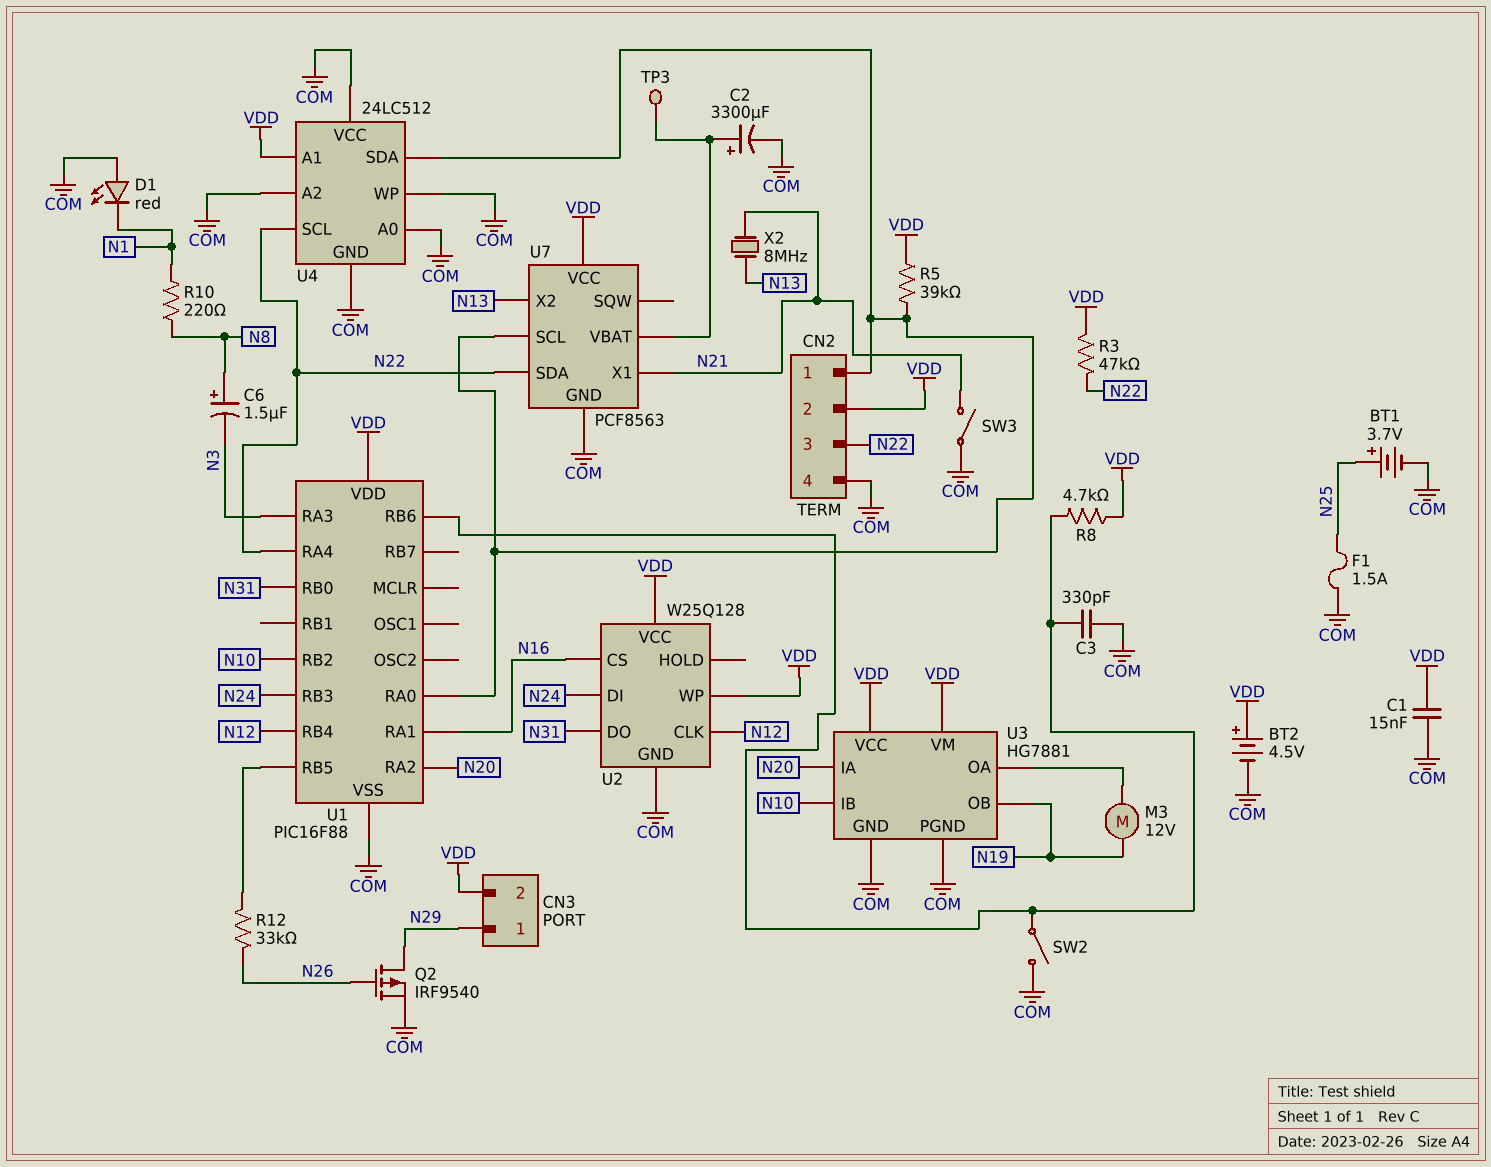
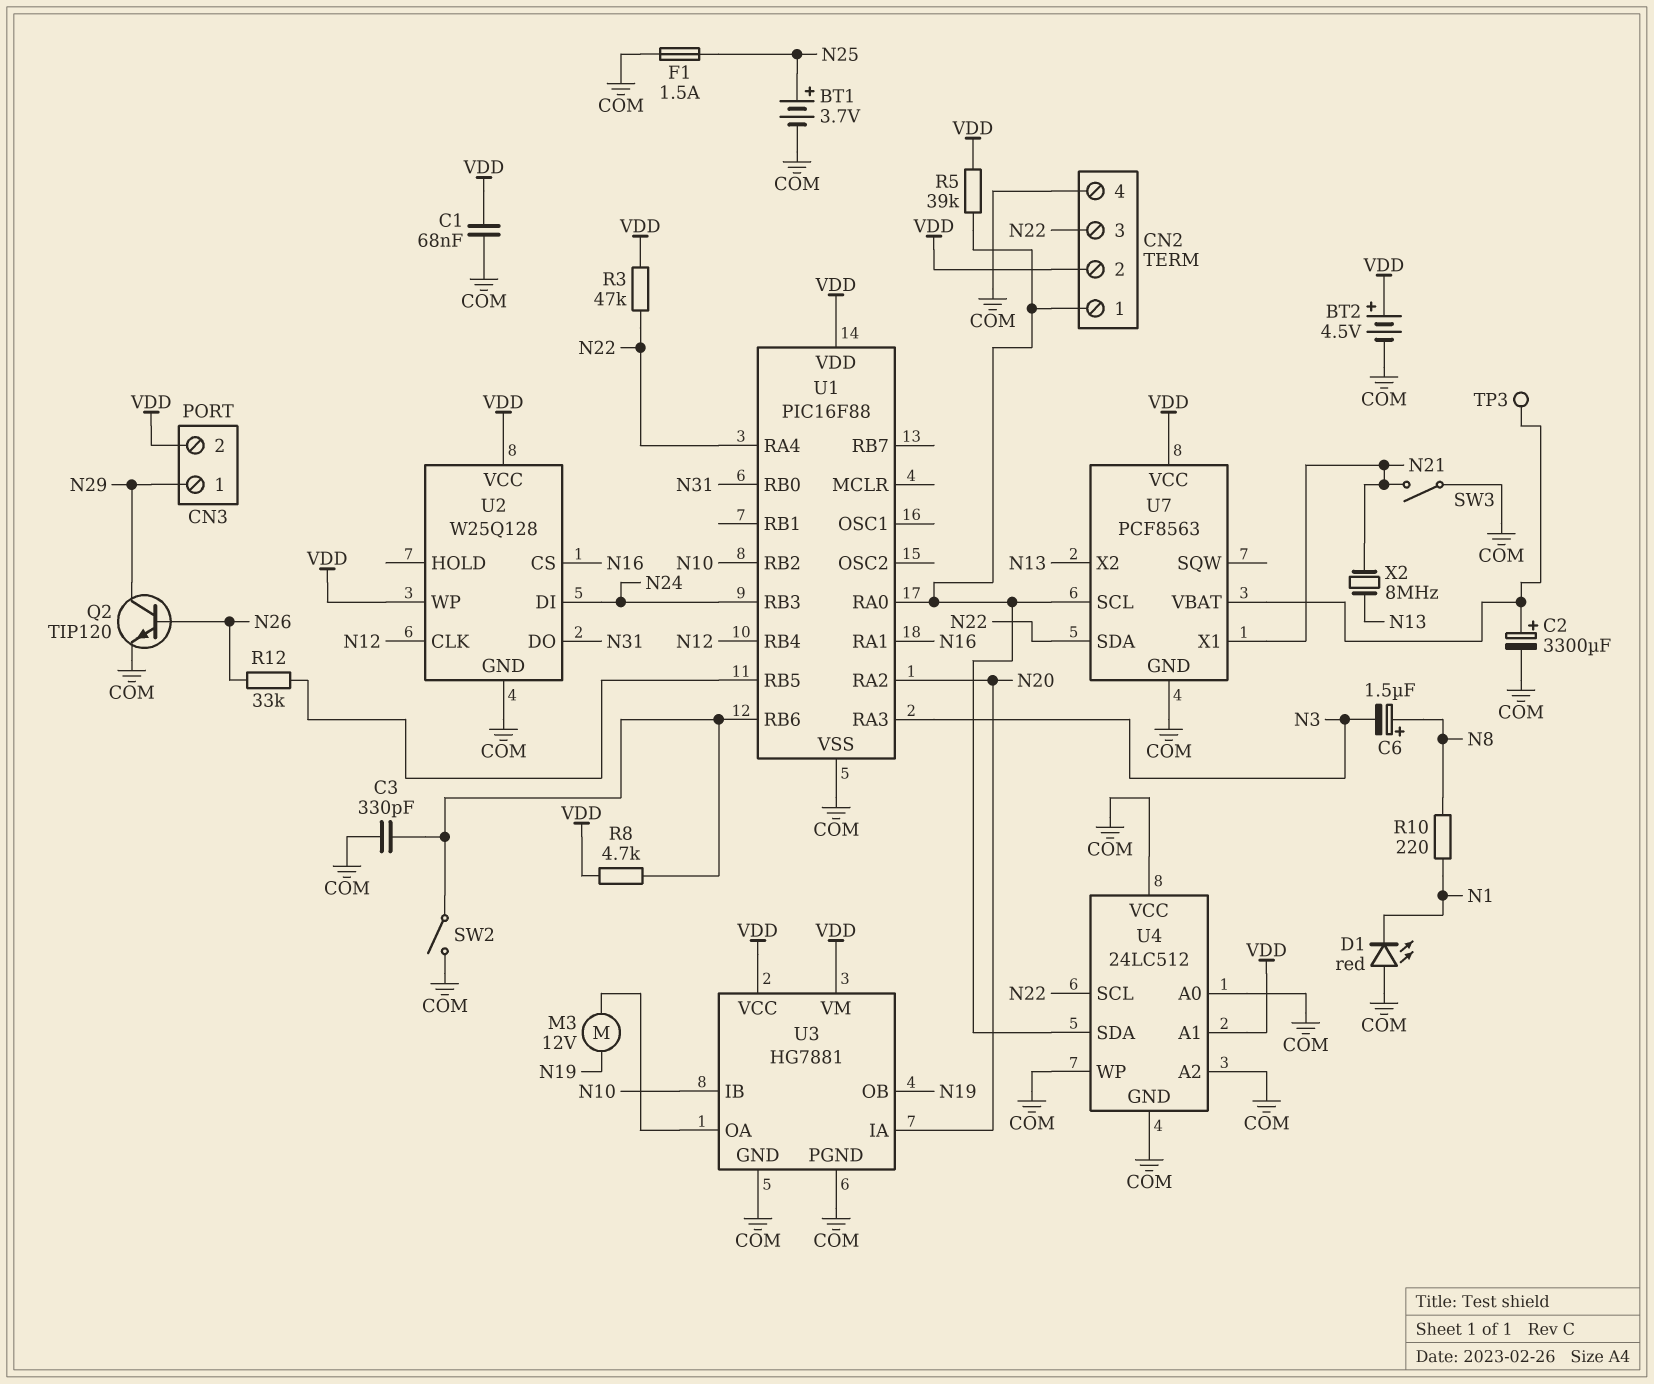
C1: 15nF (COM, VDD) -> 68nF (COM, VDD)
Q2: PMOS IRF9540 (G N26, D N29, S COM) -> NPN TIP120 (B N26, C N29, E COM)

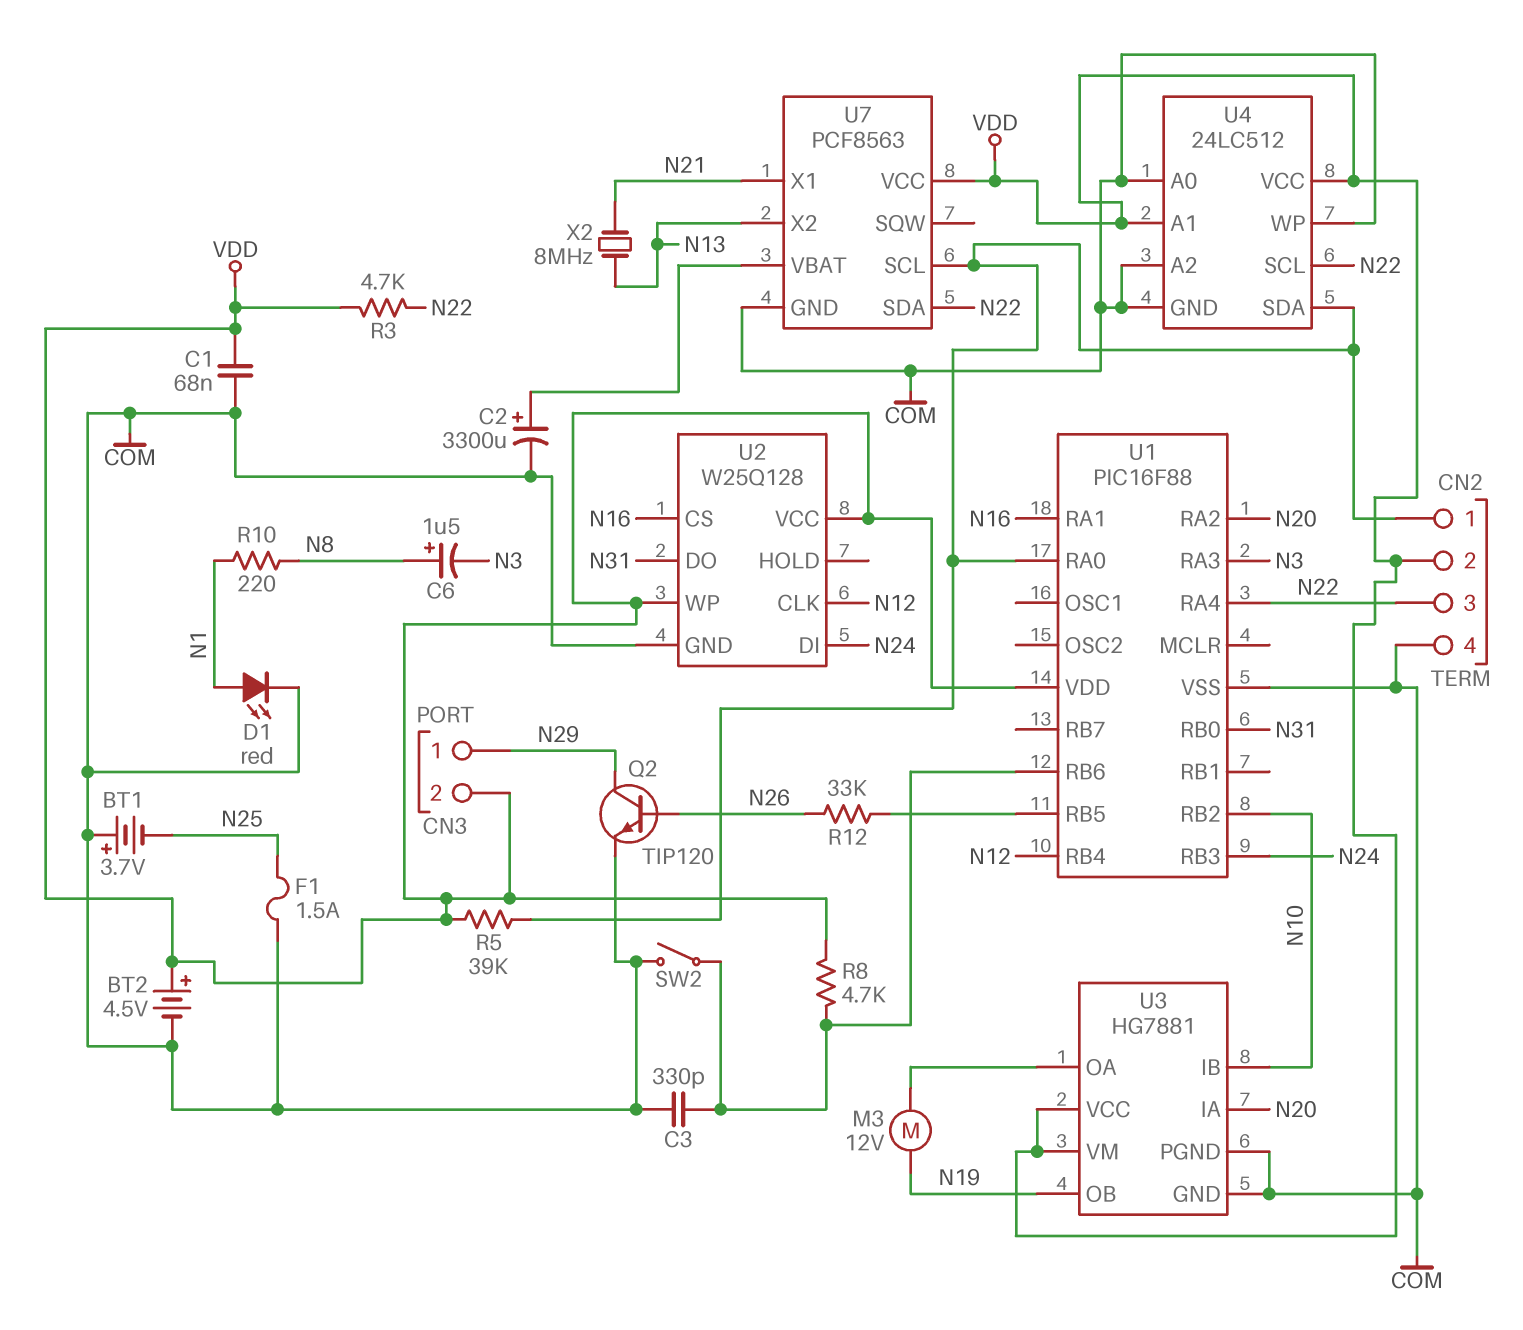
BT1: 3.7V (plus N25, minus COM) -> 3.7V (plus COM, minus N25)
D1: LED red (A COM, K N1) -> LED red (A N1, K COM)
R3: 47k (N22, VDD) -> 4.7k (N22, VDD)
SW3: switch (COM, N21) -> none
TP3: test point (U7/VBAT) -> none
U4 pin VCC: COM -> VDD

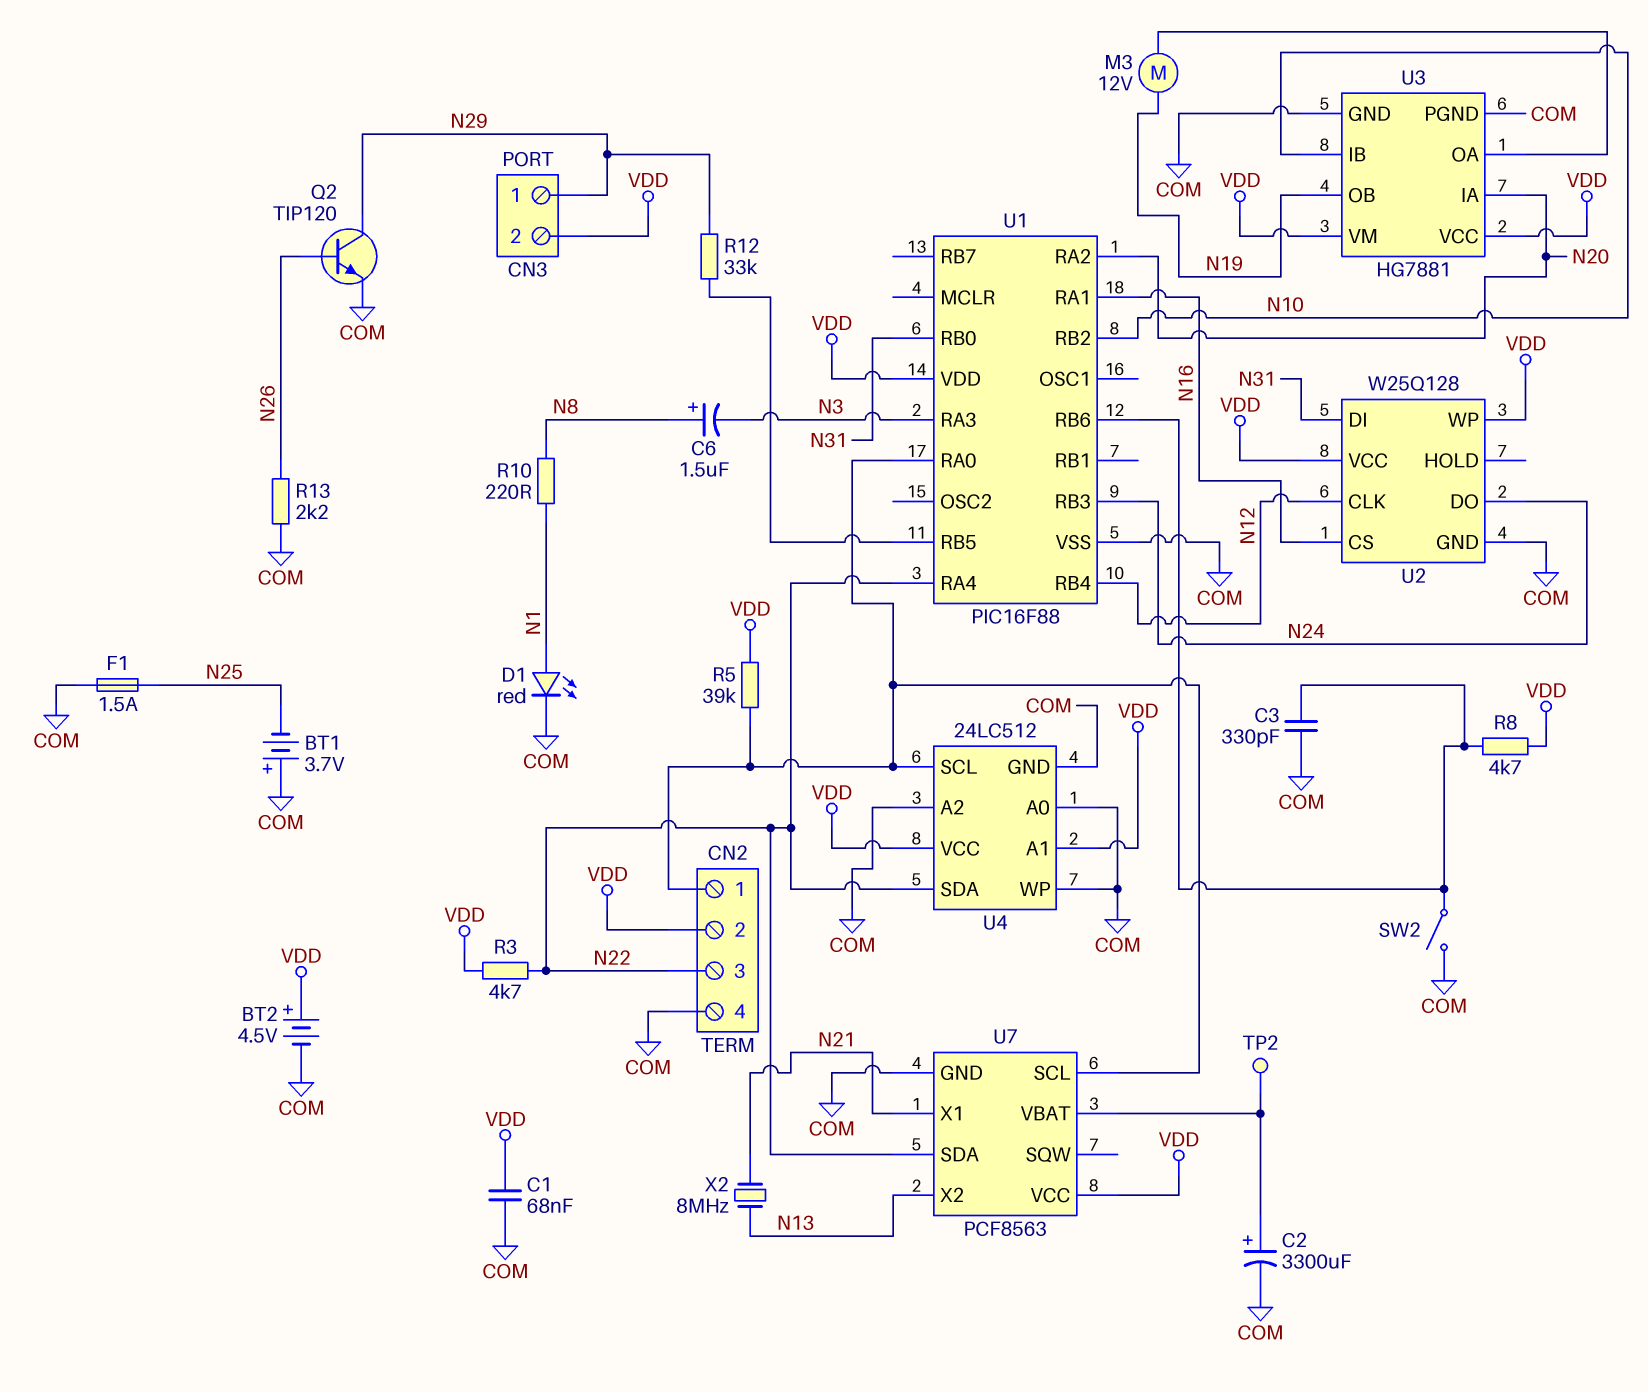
R12: 33k (N26, U1/RB5) -> 33k (N29, U1/RB5)
R13: none -> 2.2k (COM, N26)
TP2: none -> test point (U7/VBAT)
U2 pin DI: N24 -> N31
U2 pin DO: N31 -> N24
U4 pin SCL: N22 -> CN2/1
U4 pin SDA: CN2/1 -> N22

